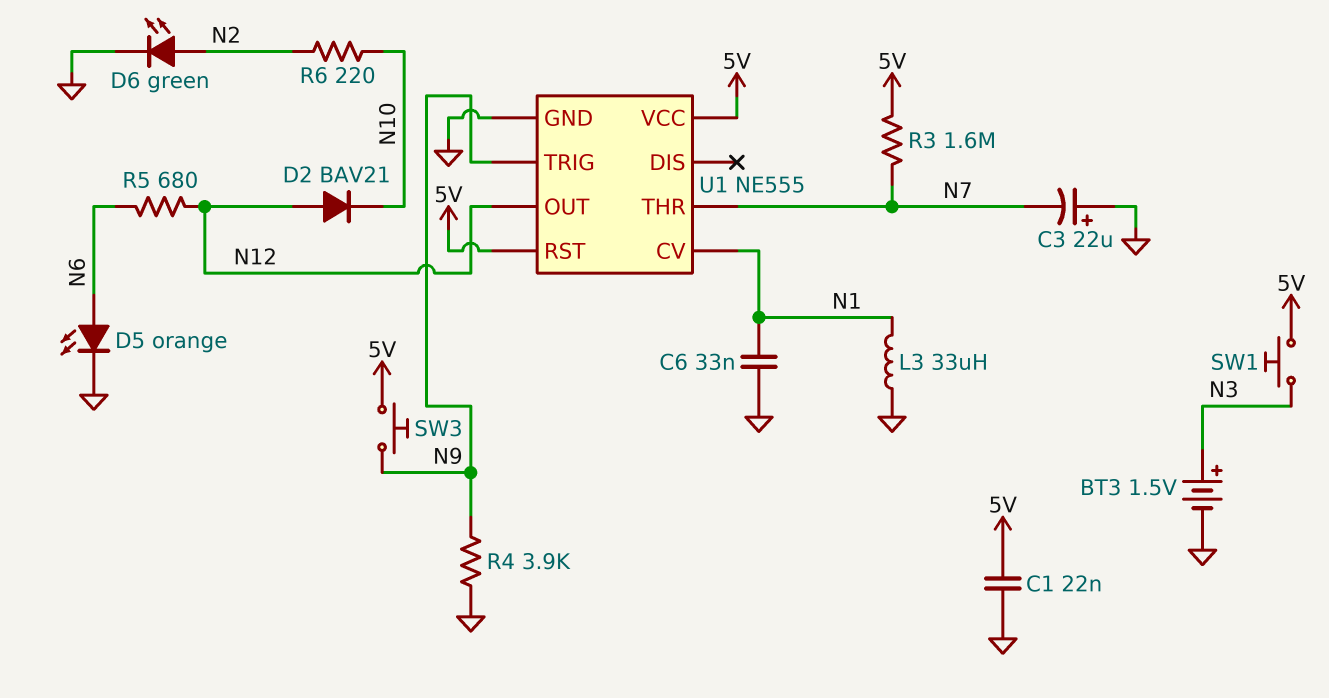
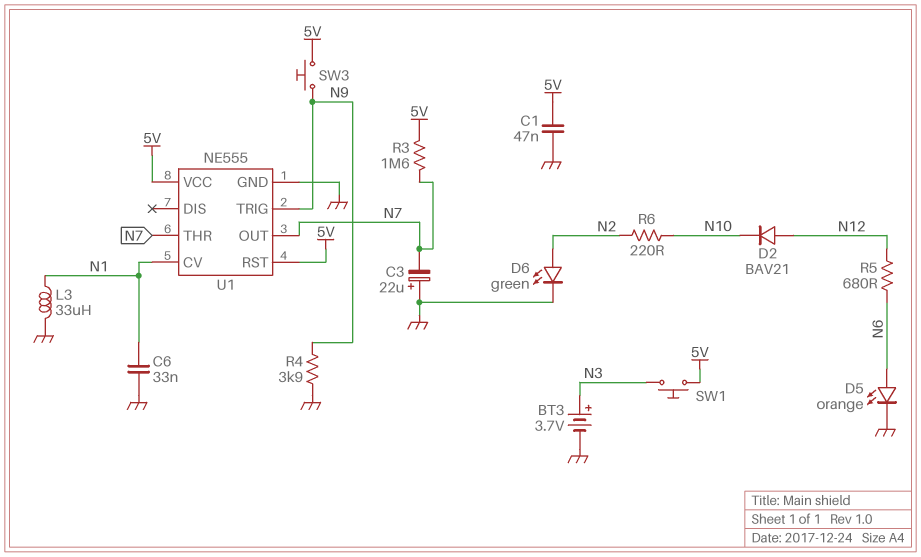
BT3: 1.5V (plus N3, minus GND) -> 3.7V (plus N3, minus GND)
C1: 22nF (5V, GND) -> 47nF (5V, GND)
U1 pin OUT: N12 -> N7

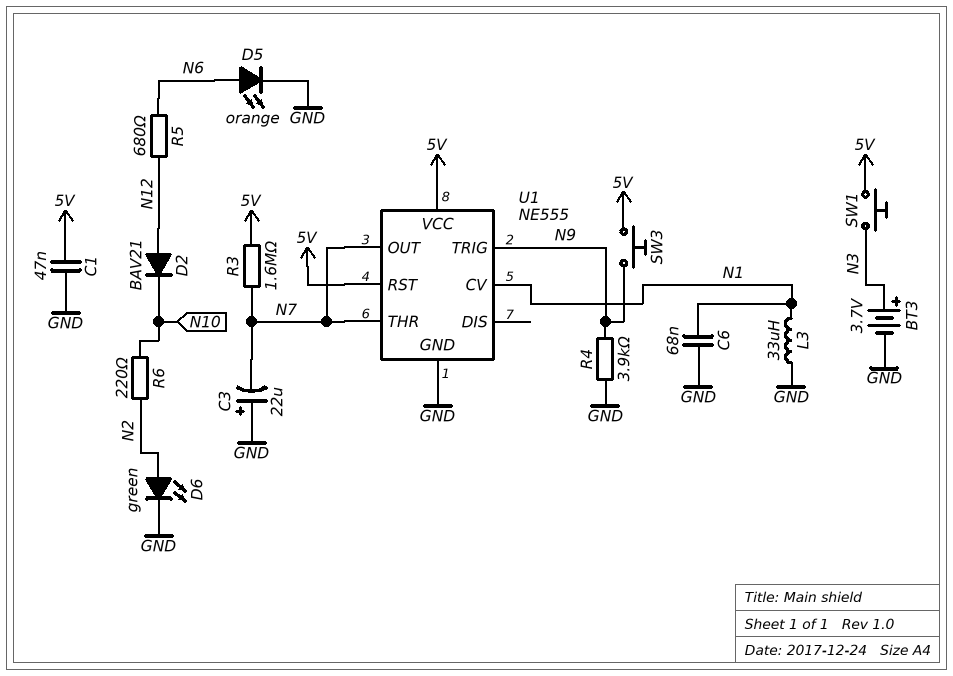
C6: 33nF (GND, N1) -> 68nF (GND, N1)

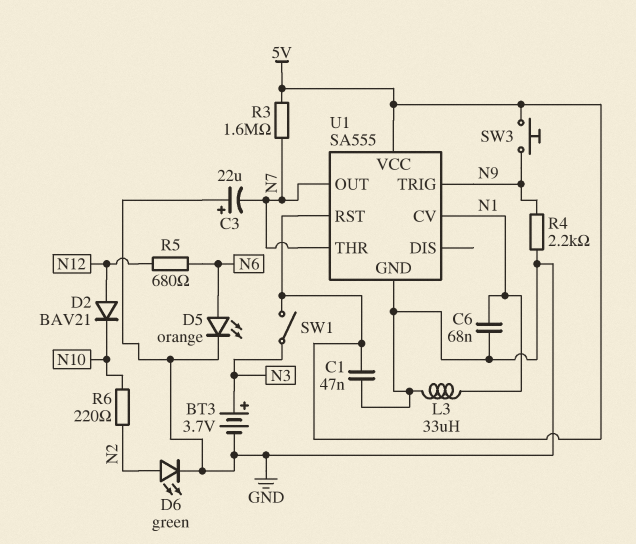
R4: 3.9k (GND, N9) -> 2.2k (GND, N9)
SW1: button (5V, N3) -> switch (5V, N3)
U1: NE555 -> SA555

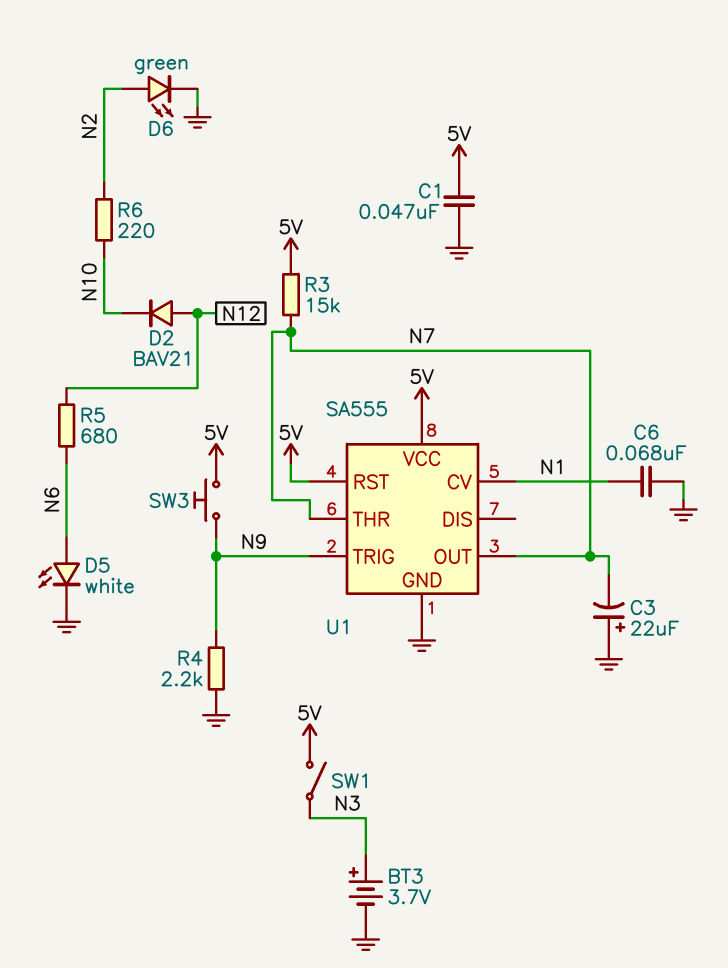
D5: LED orange (A N6, K GND) -> LED white (A N6, K GND)
L3: 33uH (GND, N1) -> none
R3: 1.6M (5V, N7) -> 15k (5V, N7)

